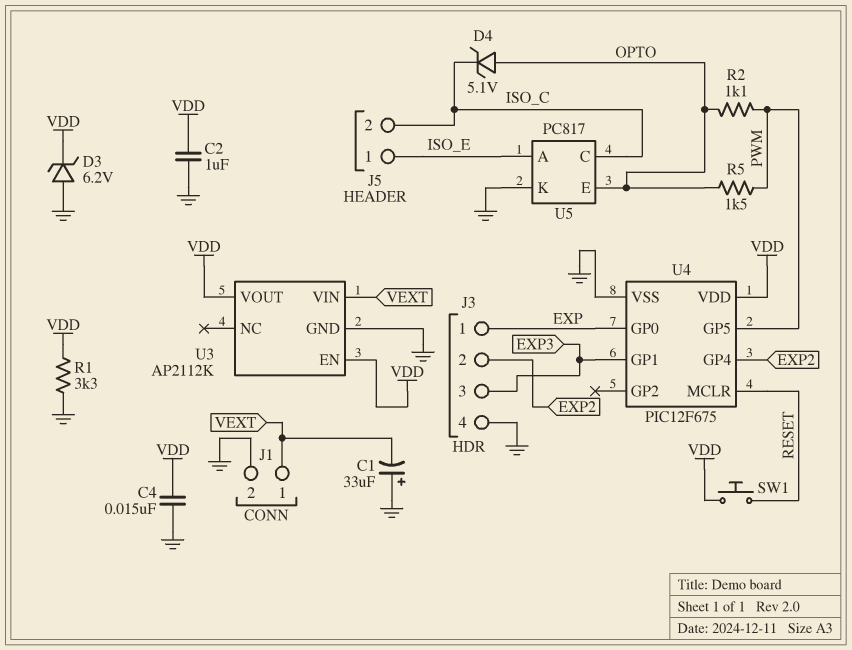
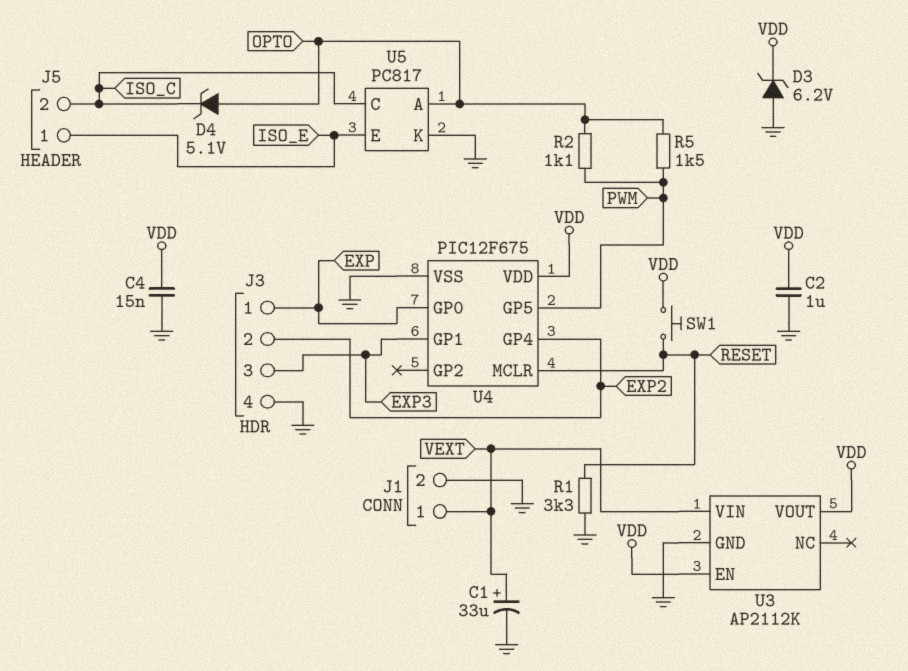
C1: 33uF (plus GND, minus VEXT) -> 33uF (plus VEXT, minus GND)
R1: 3.3k (GND, VDD) -> 3.3k (GND, RESET)
U5 pin A: ISO_E -> OPTO
U5 pin E: OPTO -> ISO_E

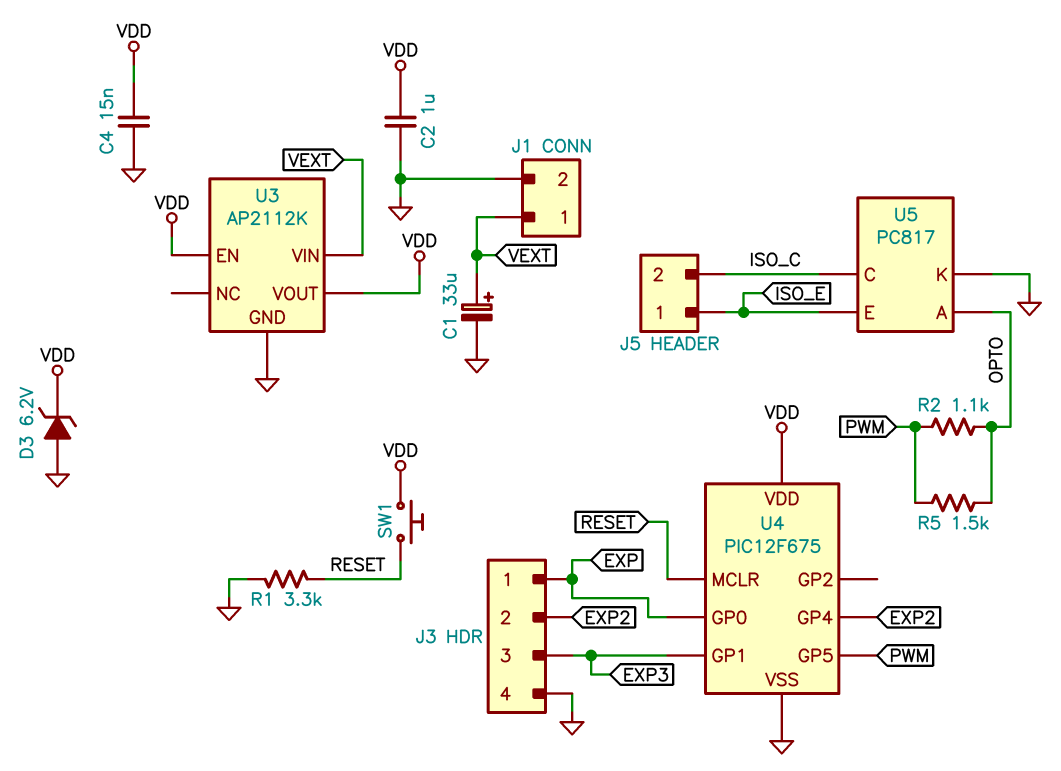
D4: zener 5.1V (A OPTO, K ISO_C) -> none

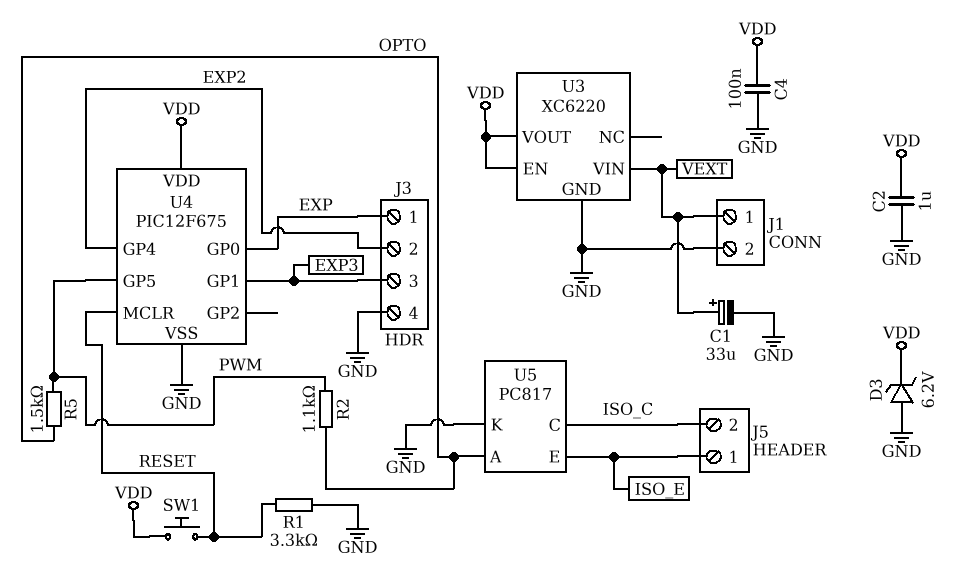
C4: 15nF (GND, VDD) -> 100nF (GND, VDD)
U3: AP2112K -> XC6220

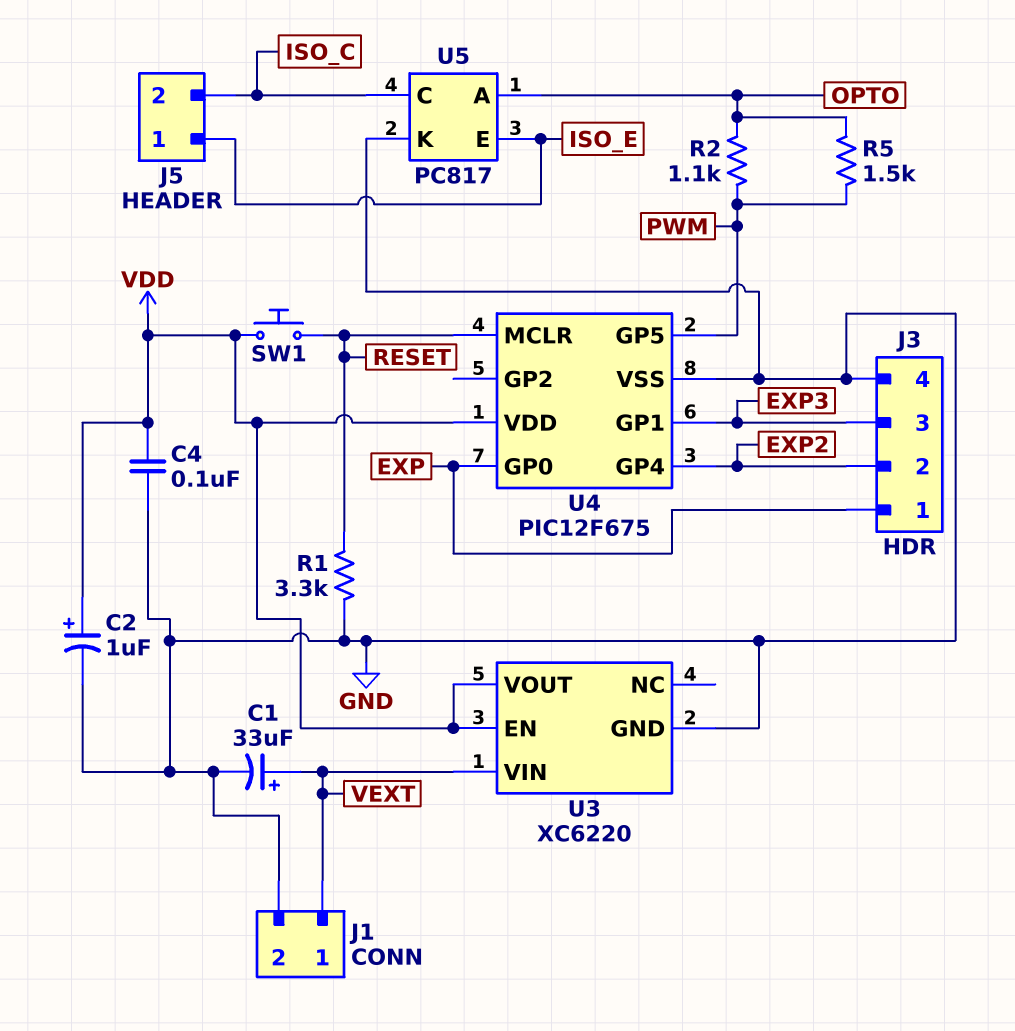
C2: 1uF (GND, VDD) -> 1uF (plus VDD, minus GND)
D3: zener 6.2V (A GND, K VDD) -> none

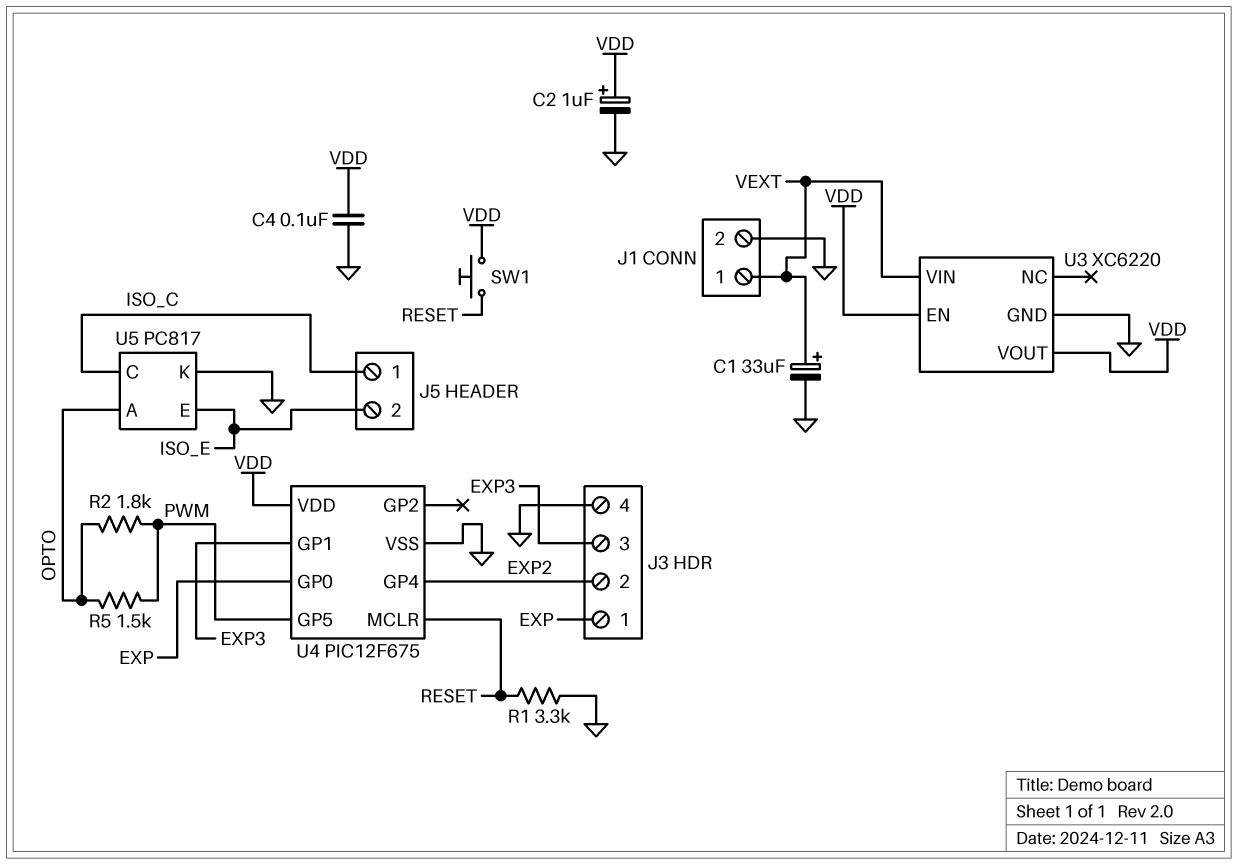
J5 pin 1: ISO_E -> ISO_C
J5 pin 2: ISO_C -> ISO_E
R2: 1.1k (OPTO, PWM) -> 1.8k (OPTO, PWM)

